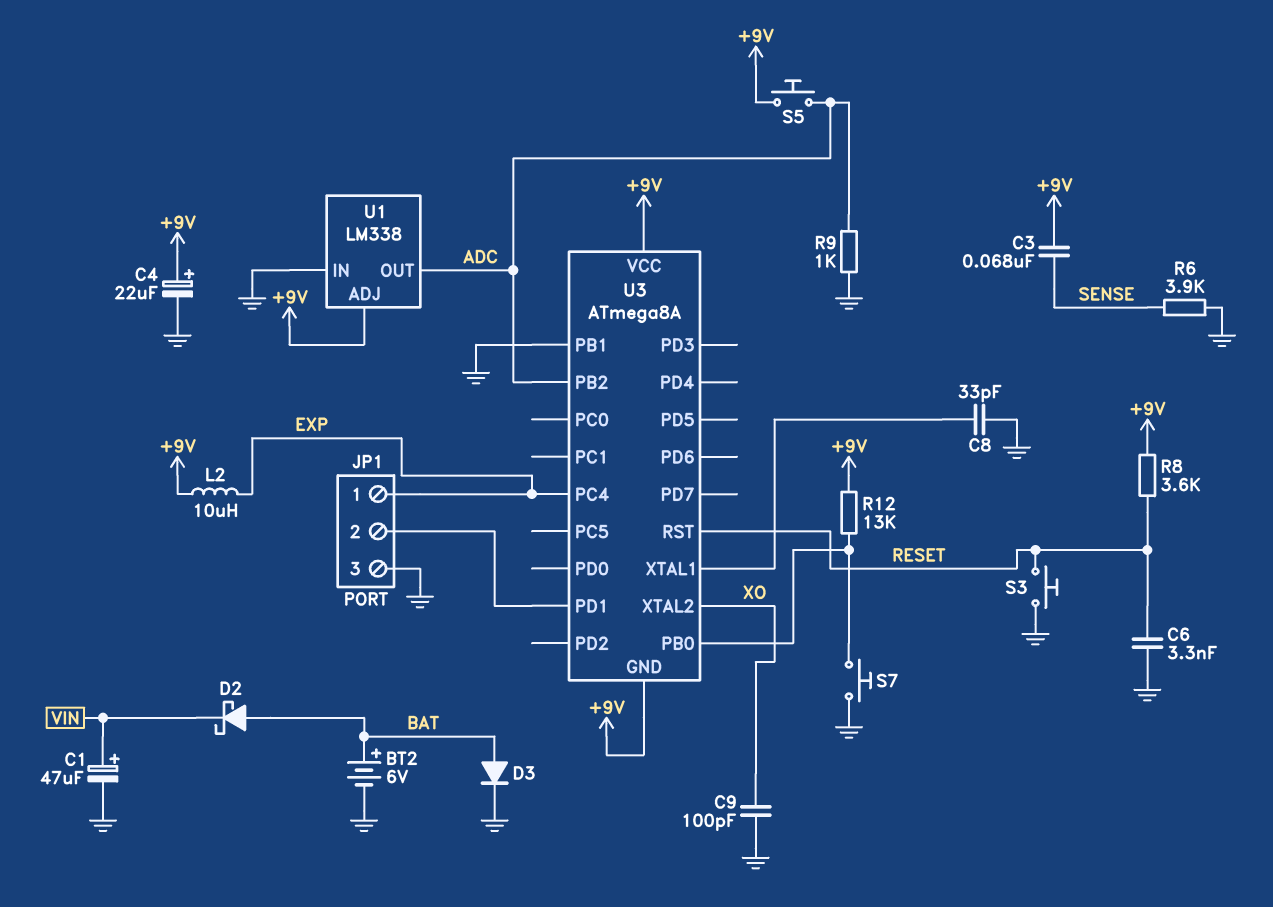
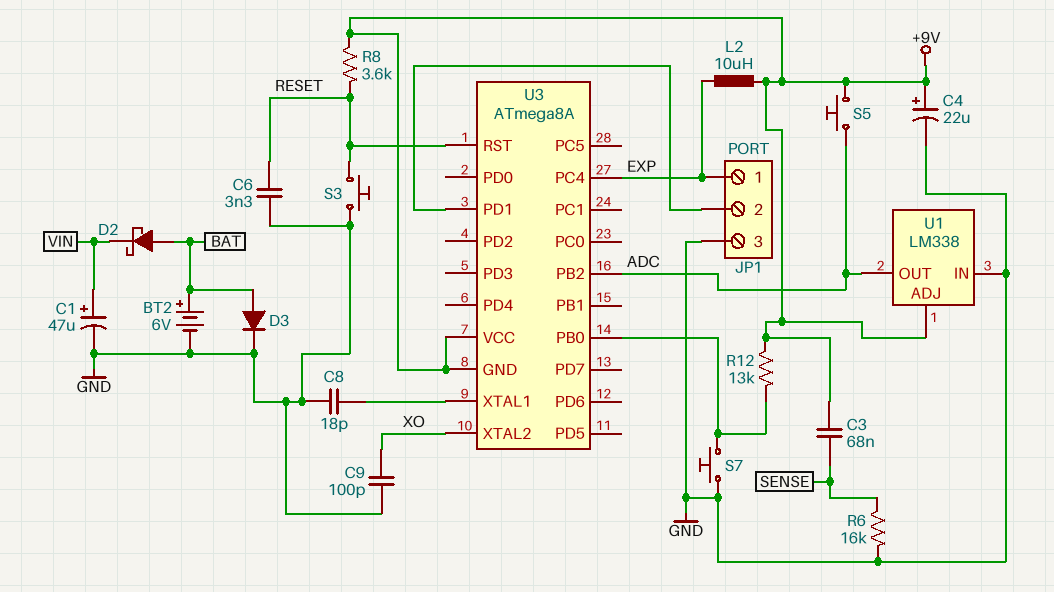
C8: 33pF (GND, U3/XTAL1) -> 18pF (GND, U3/XTAL1)
R6: 3.9k (GND, SENSE) -> 16k (GND, SENSE)
R9: 1k (ADC, GND) -> none
U3 pin PB1: GND -> none

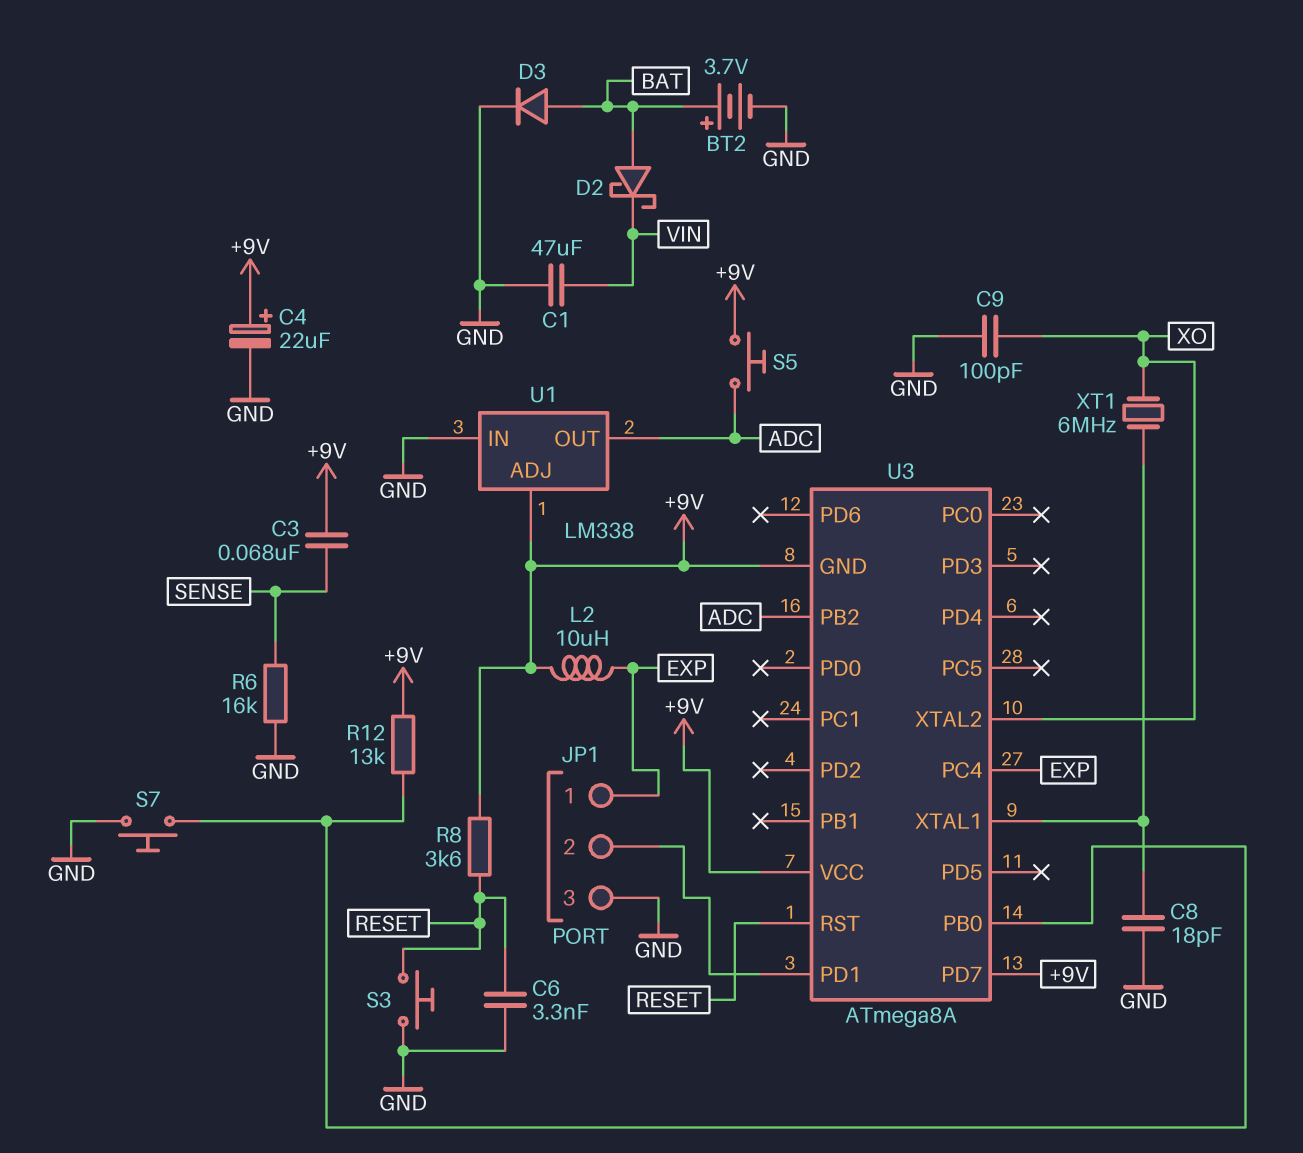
BT2: 6V (plus BAT, minus GND) -> 3.7V (plus BAT, minus GND)
C1: 47uF (plus VIN, minus GND) -> 47uF (GND, VIN)
U3 pin PD7: none -> +9V
XT1: none -> 6MHz (U3/XTAL1, XO)

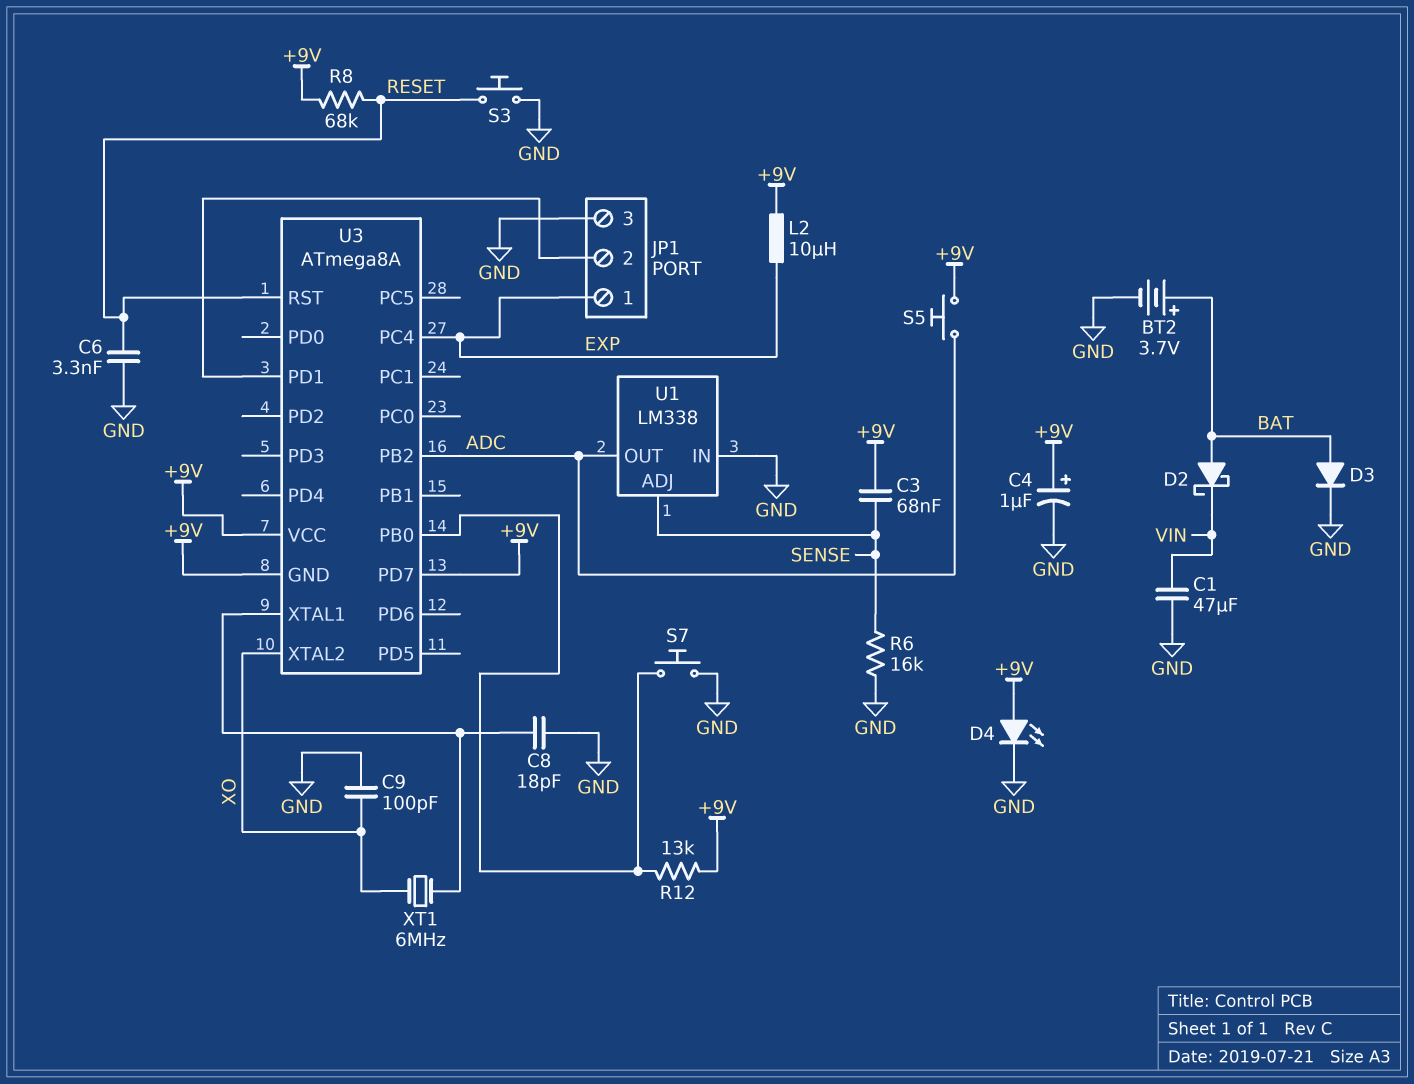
C4: 22uF (plus +9V, minus GND) -> 1uF (plus +9V, minus GND)
D4: none -> LED (A +9V, K GND)
R8: 3.6k (+9V, RESET) -> 68k (+9V, RESET)
U1 pin ADJ: +9V -> SENSE

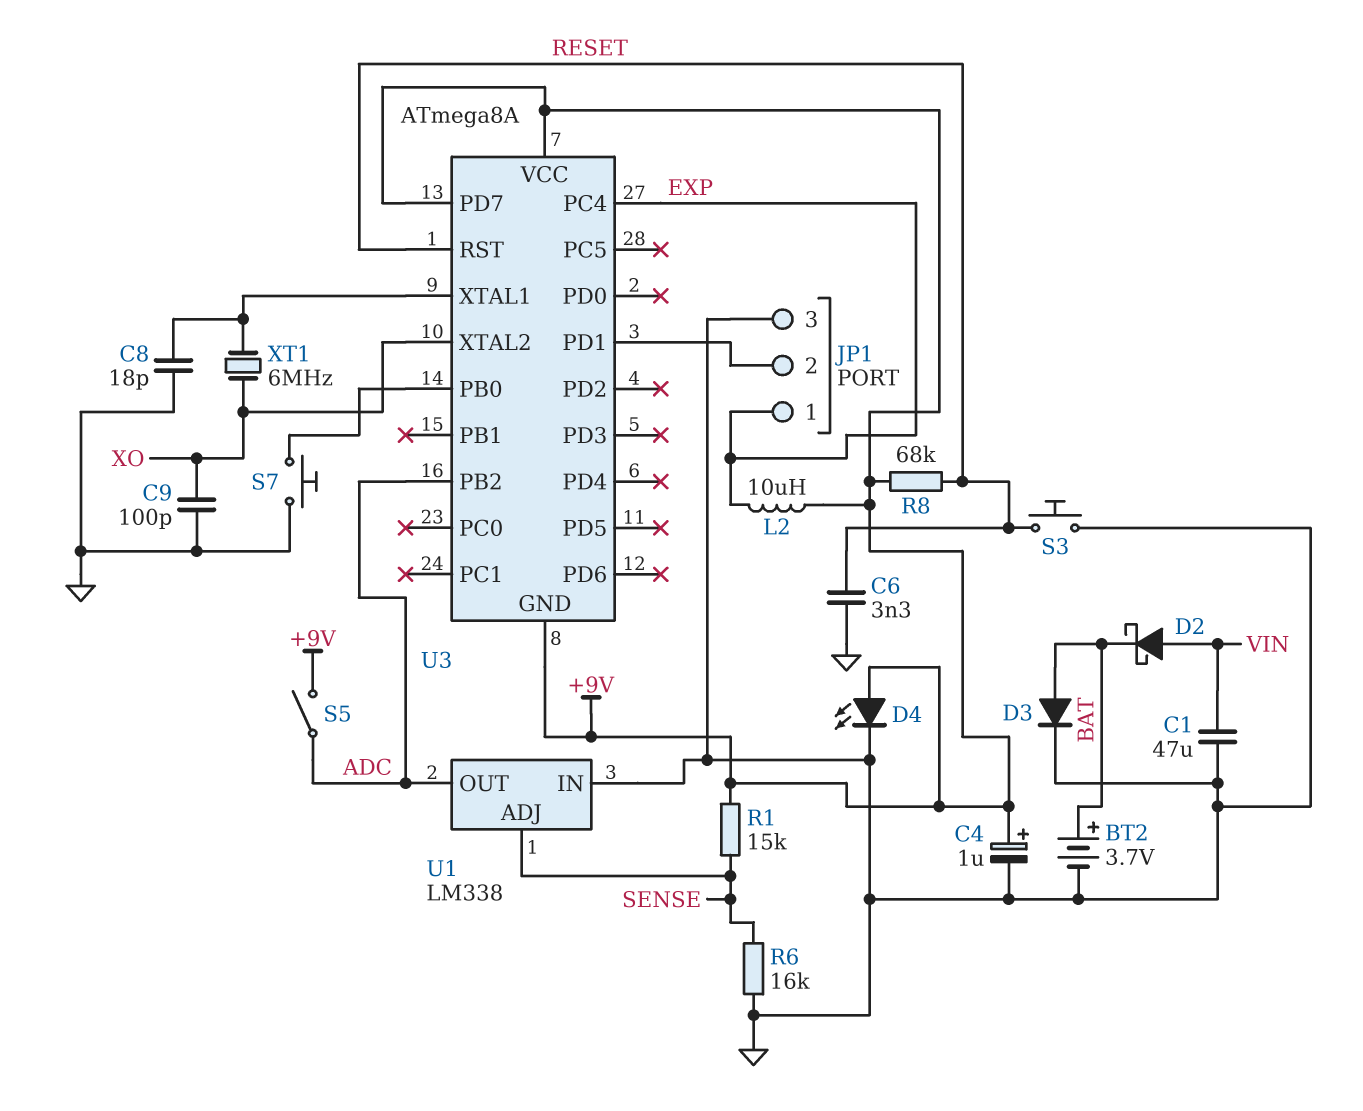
C3: 68nF (+9V, SENSE) -> none
D2: schottky (A BAT, K VIN) -> schottky (A VIN, K BAT)
R1: none -> 15k (+9V, SENSE)
R12: 13k (+9V, U3/PB0) -> none
S5: button (+9V, ADC) -> switch (+9V, ADC)

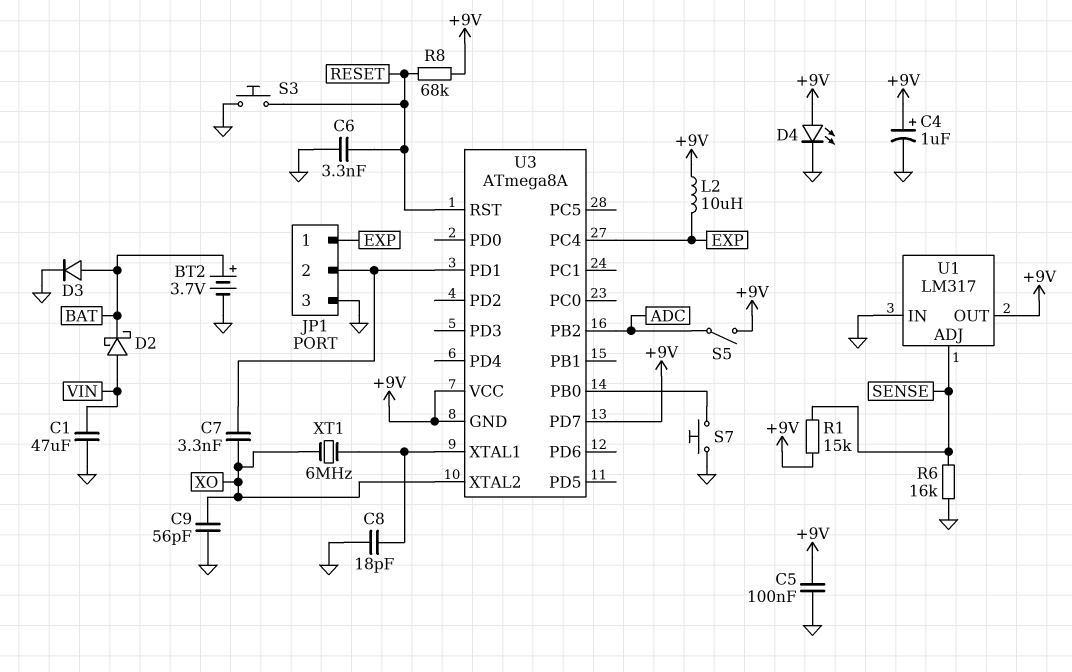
C5: none -> 100nF (+9V, GND)
C7: none -> 3.3nF (JP1/2, XO)
C9: 100pF (GND, XO) -> 56pF (GND, XO)
U1: LM338 -> LM317
U1 pin OUT: ADC -> +9V

